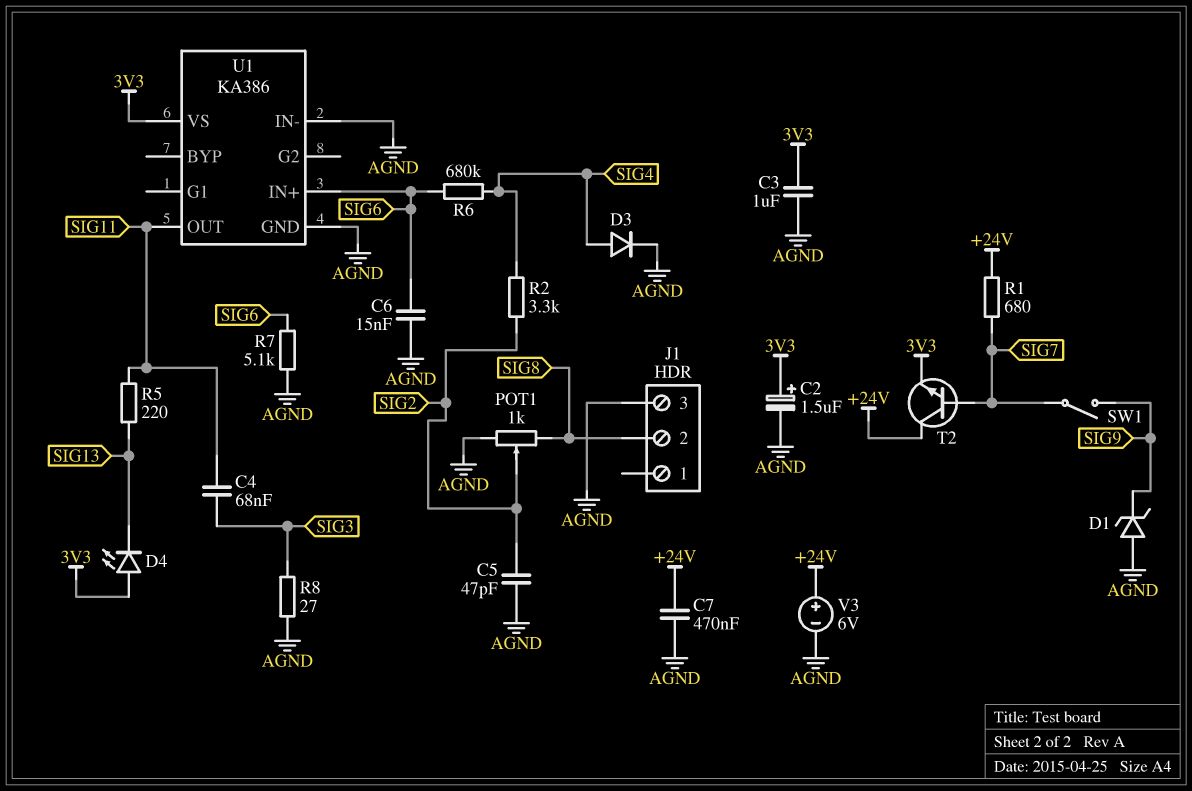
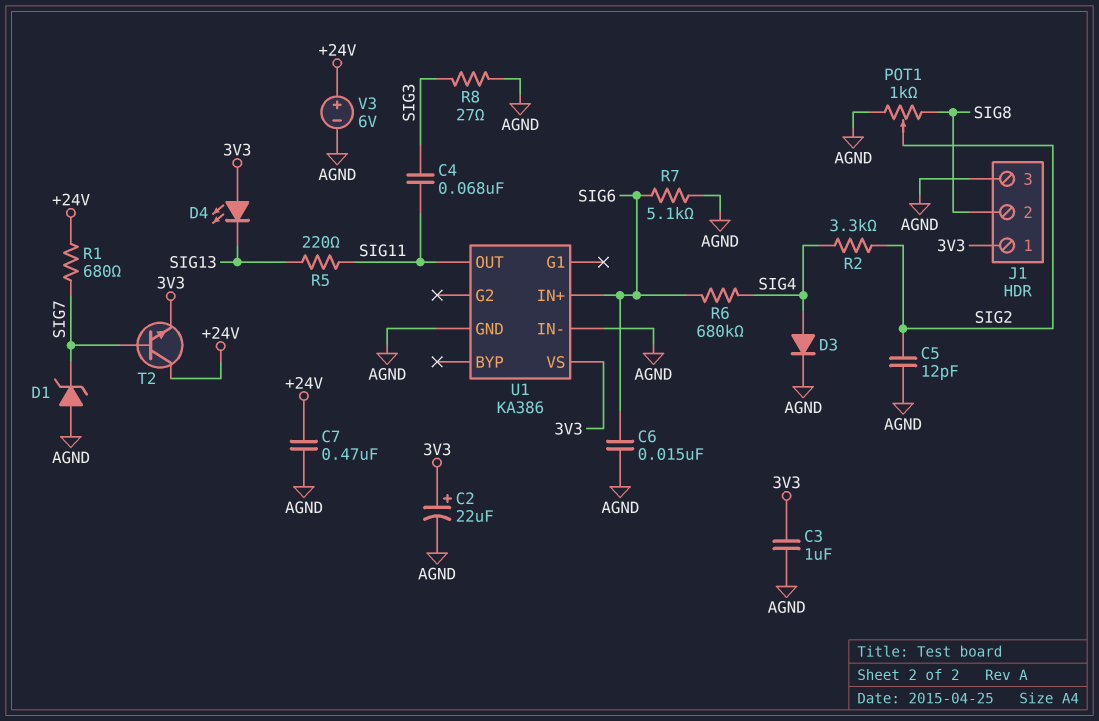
C2: 1.5uF (plus 3V3, minus AGND) -> 22uF (plus 3V3, minus AGND)
C5: 47pF (AGND, SIG2) -> 12pF (AGND, SIG2)
D1: zener (A AGND, K SIG9) -> zener (A AGND, K SIG7)
J1 pin 1: none -> 3V3
SW1: switch (SIG7, SIG9) -> none

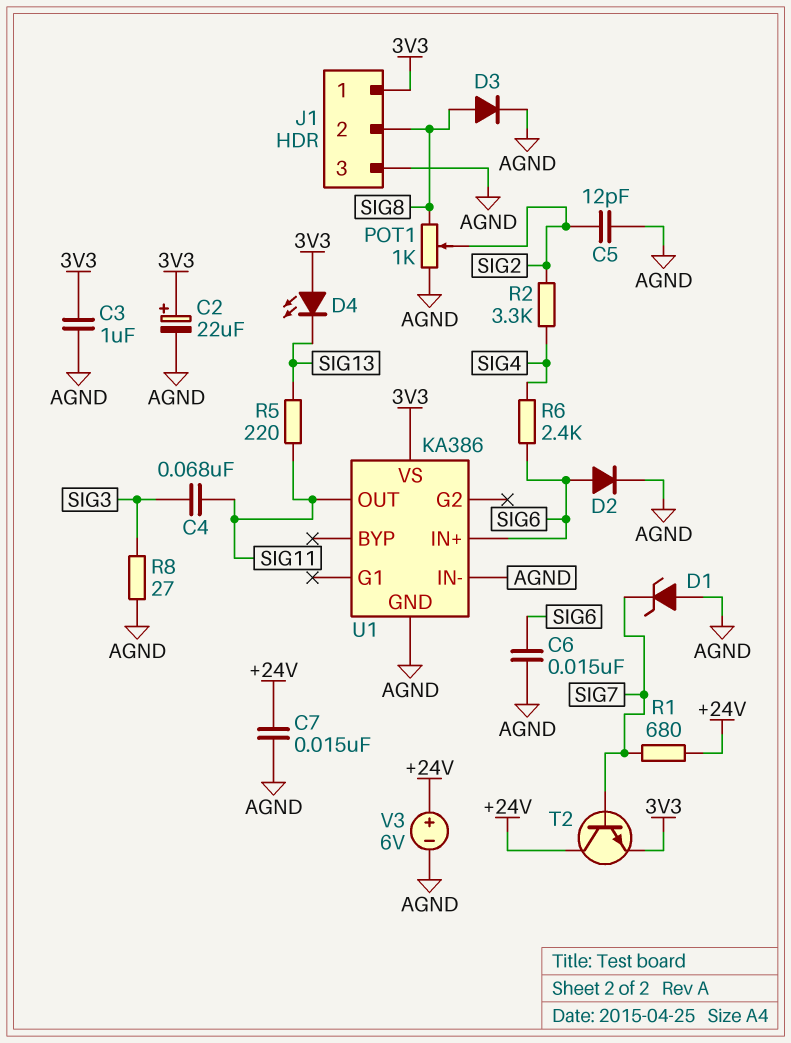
C7: 470nF (+24V, AGND) -> 15nF (+24V, AGND)
D2: none -> diode (A SIG6, K AGND)
D3: diode (A SIG4, K AGND) -> diode (A SIG8, K AGND)
R6: 680k (SIG4, SIG6) -> 2.4k (SIG4, SIG6)
R7: 5.1k (AGND, SIG6) -> none

